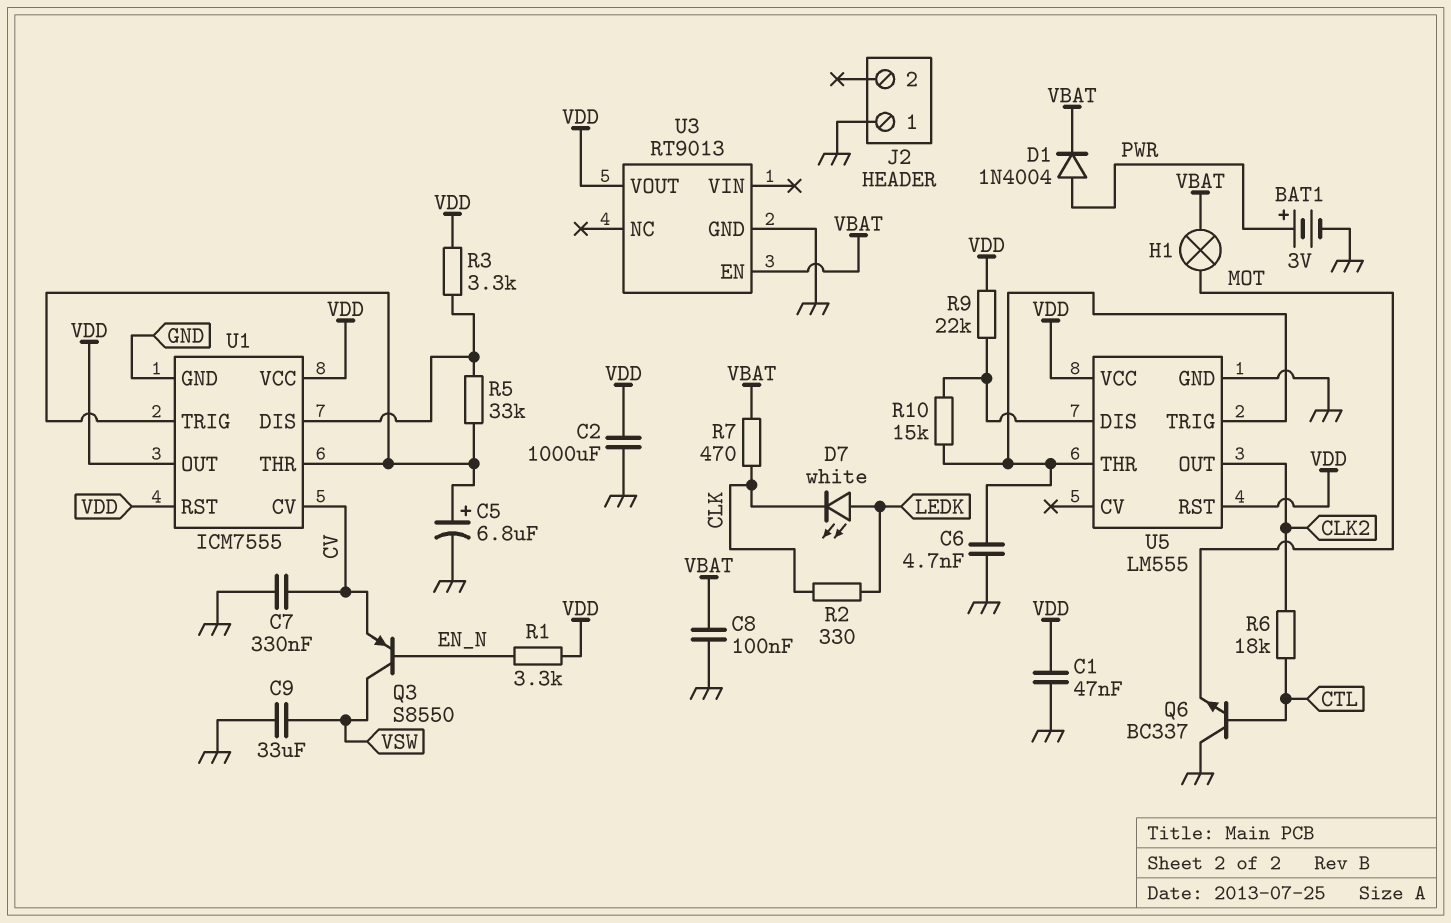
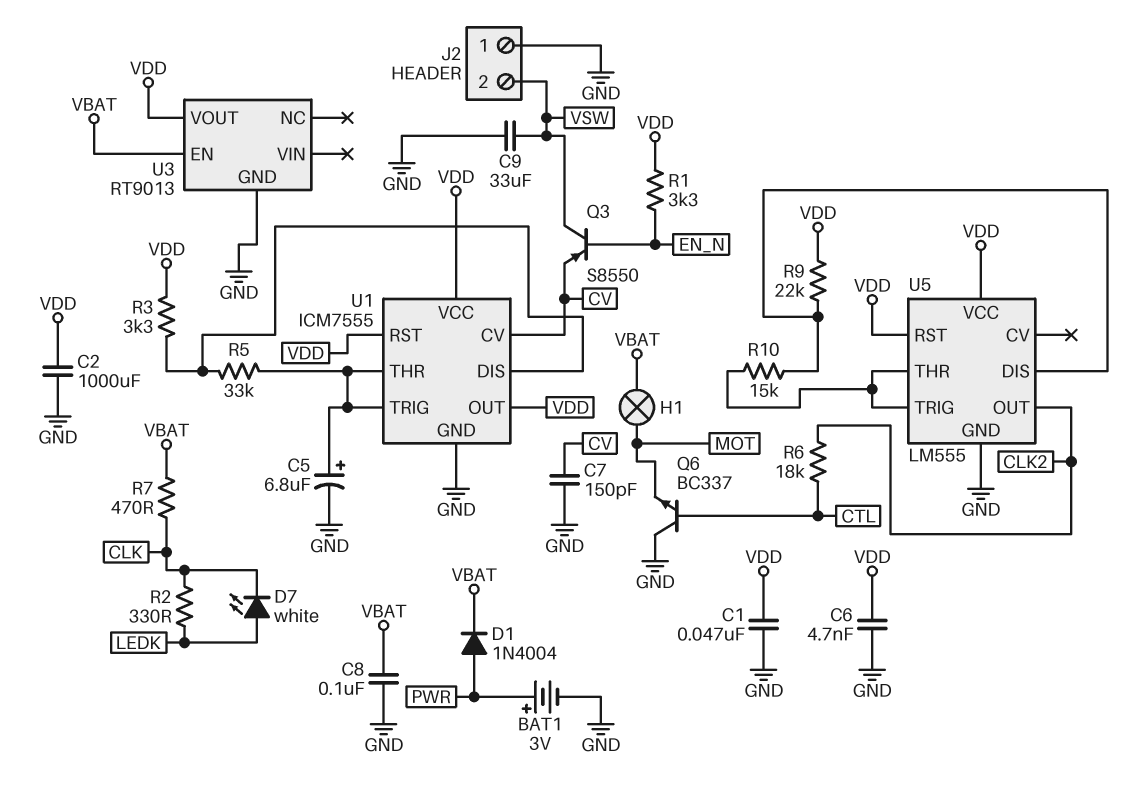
C6: 4.7nF (GND, U5/THR) -> 4.7nF (GND, VDD)
C7: 330nF (CV, GND) -> 150pF (CV, GND)
J2 pin 2: none -> VSW

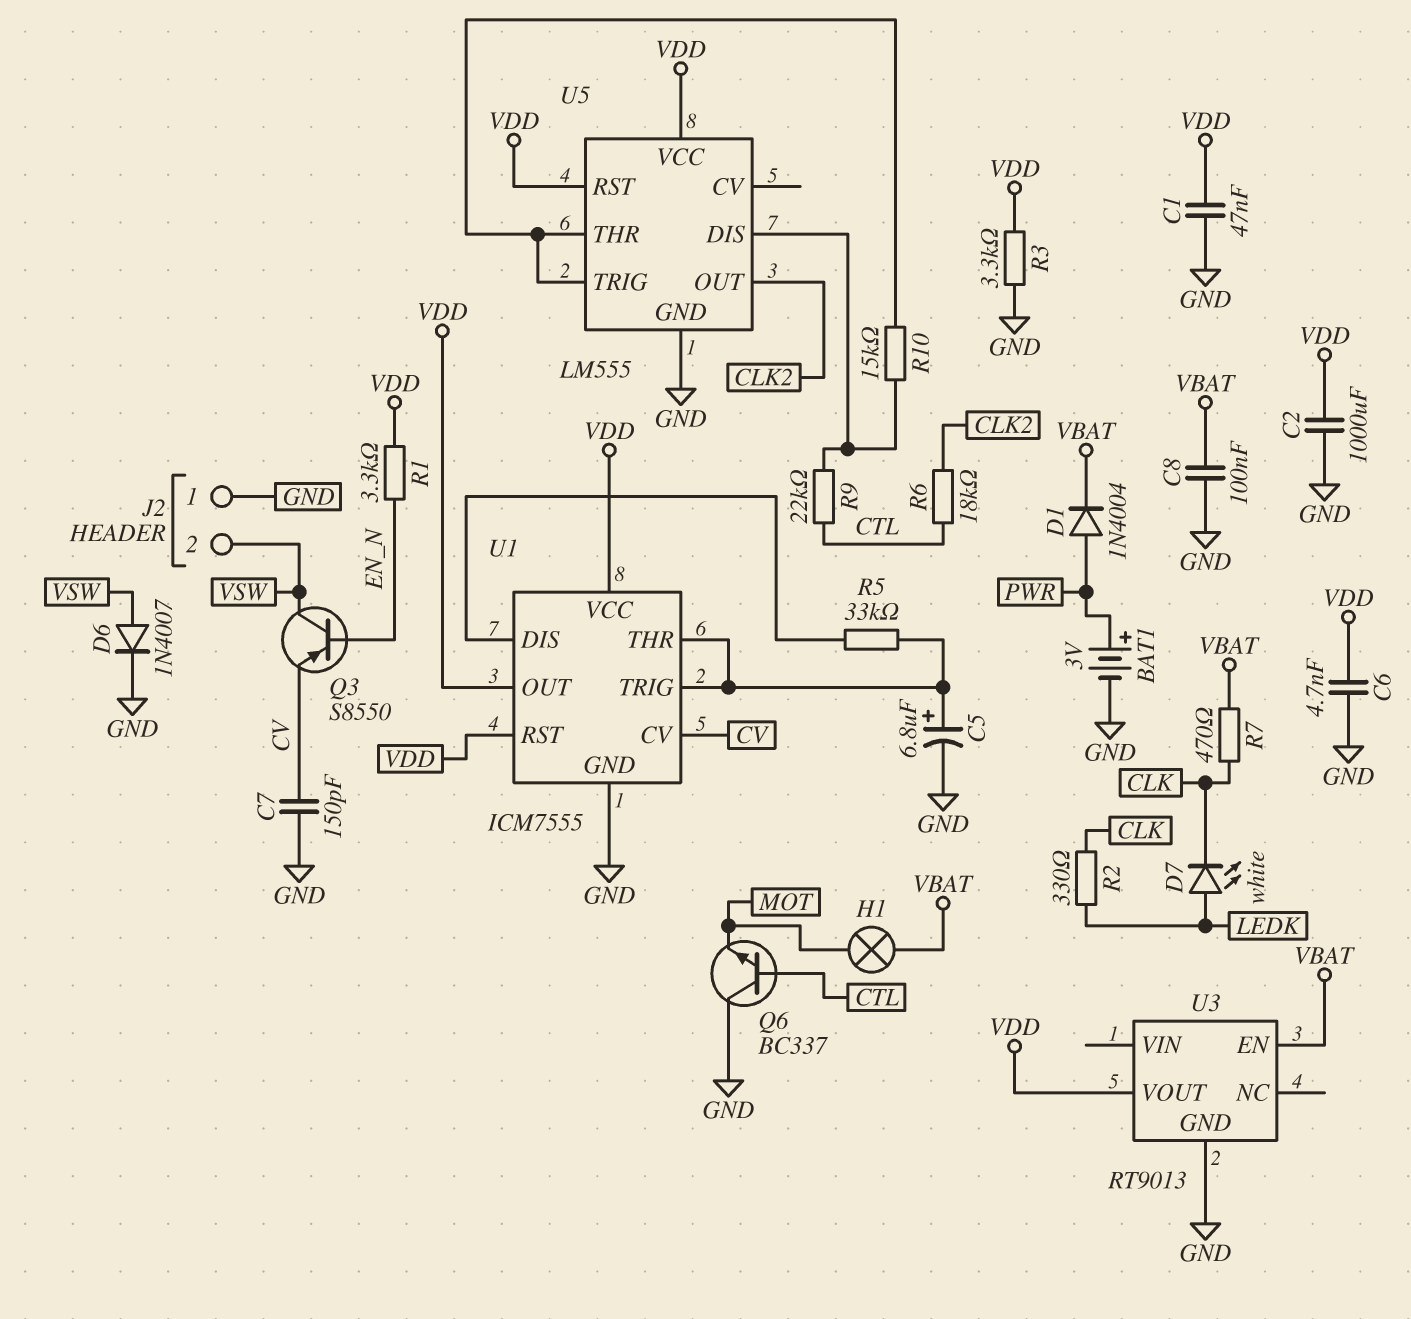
C9: 33uF (GND, VSW) -> none
D6: none -> diode 1N4007 (A VSW, K GND)
R3: 3.3k (U1/DIS, VDD) -> 3.3k (GND, VDD)
R9: 22k (U5/DIS, VDD) -> 22k (CTL, U5/DIS)

